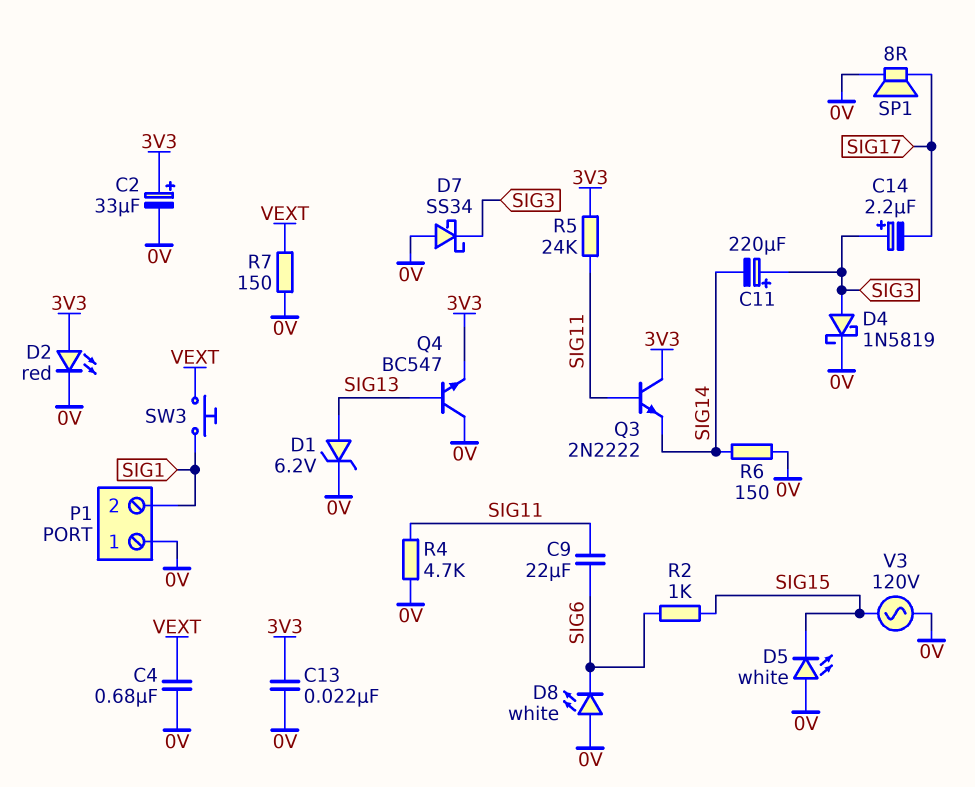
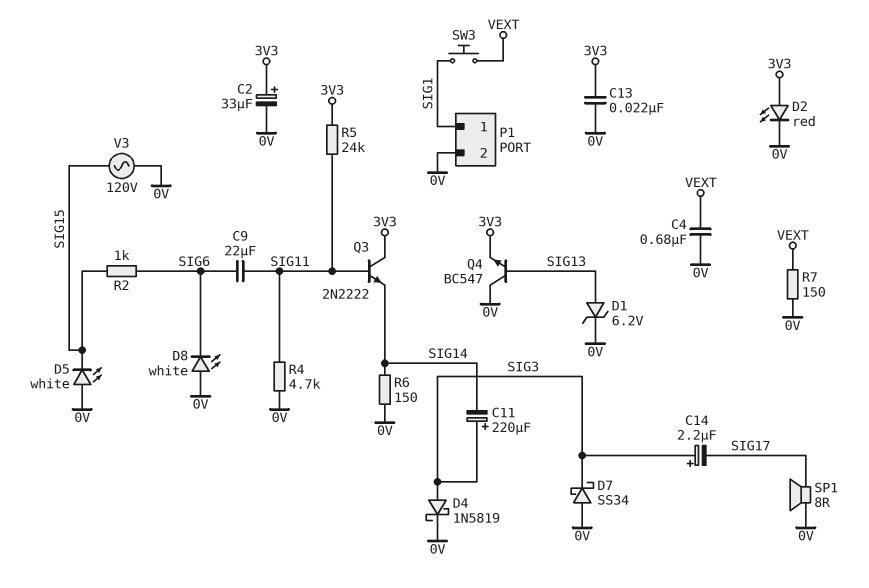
P1 pin 1: 0V -> SIG1
P1 pin 2: SIG1 -> 0V

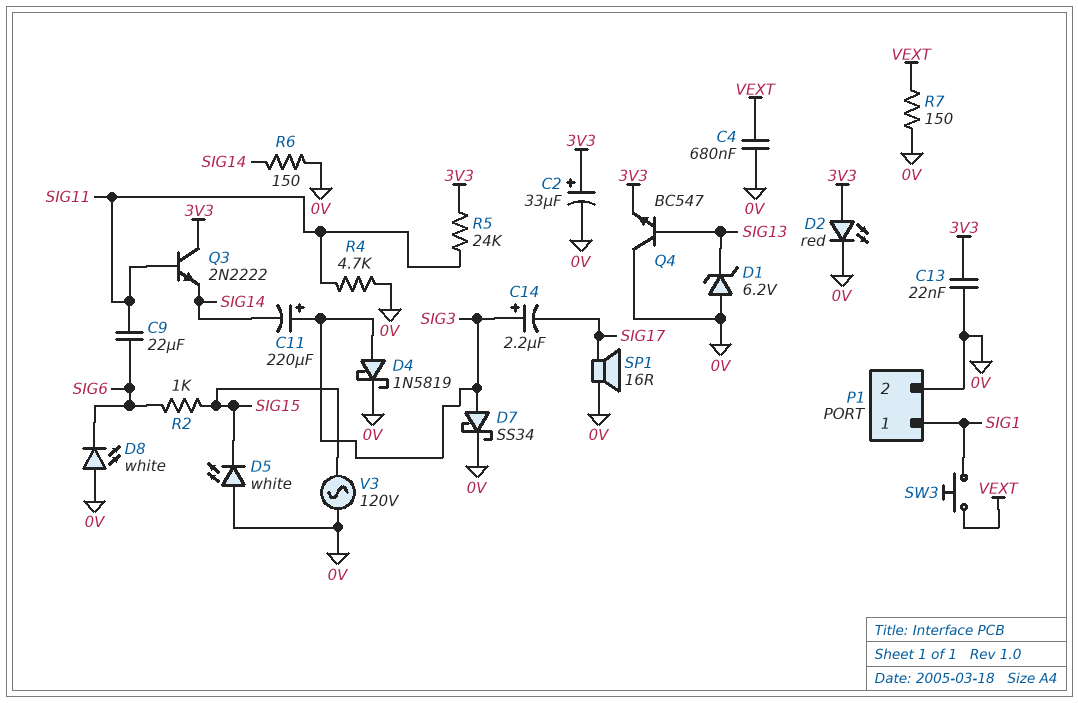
D1: zener 6.2V (A SIG13, K 0V) -> zener 6.2V (A 0V, K SIG13)
D7: schottky SS34 (A 0V, K SIG3) -> schottky SS34 (A SIG3, K 0V)
SP1: speaker 8R (0V, SIG17) -> speaker 16R (0V, SIG17)

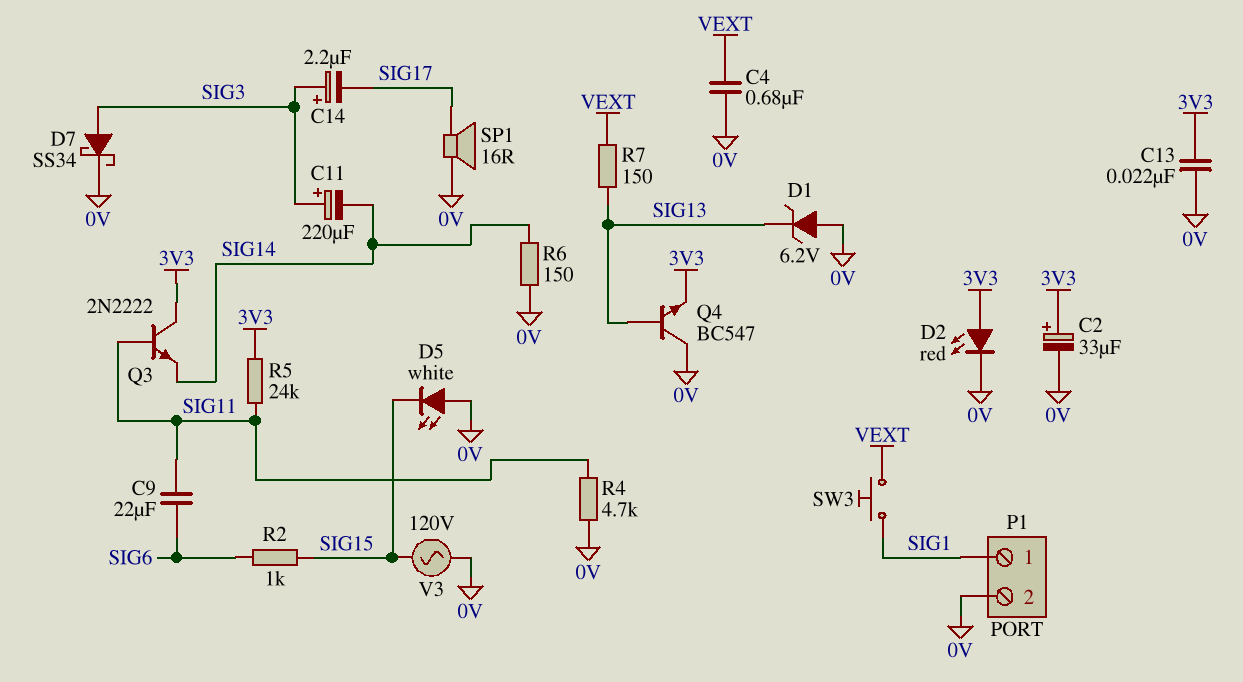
D4: schottky 1N5819 (A SIG3, K 0V) -> none
D8: LED white (A 0V, K SIG6) -> none
R7: 150 (0V, VEXT) -> 150 (SIG13, VEXT)

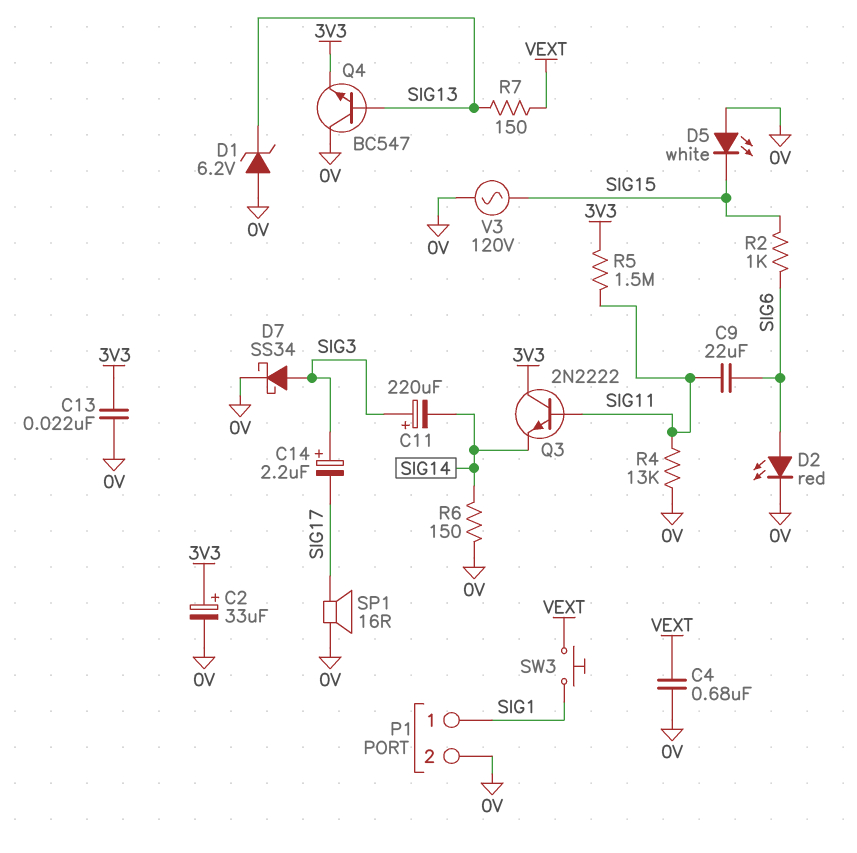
D2: LED red (A 3V3, K 0V) -> LED red (A SIG6, K 0V)
R4: 4.7k (0V, SIG11) -> 13k (0V, SIG11)
R5: 24k (3V3, SIG11) -> 1.5M (3V3, SIG11)

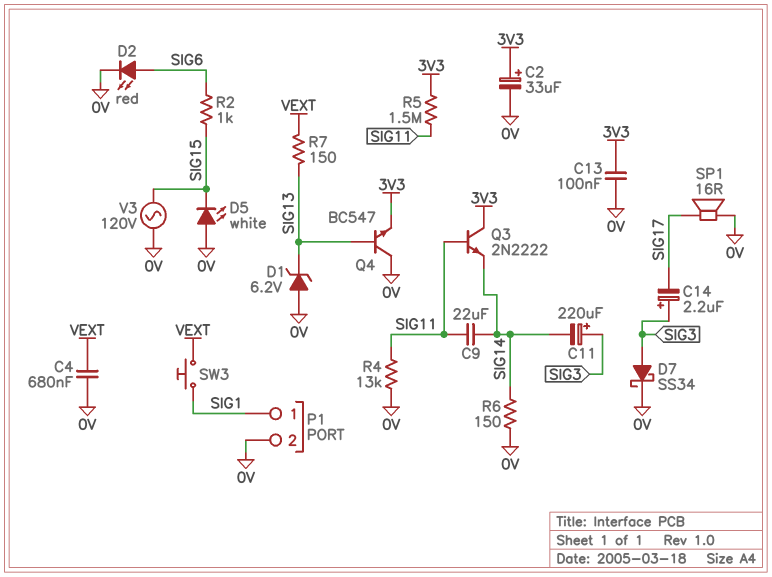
C9: 22uF (SIG6, SIG11) -> 22uF (SIG11, SIG14)
C13: 22nF (0V, 3V3) -> 100nF (0V, 3V3)

